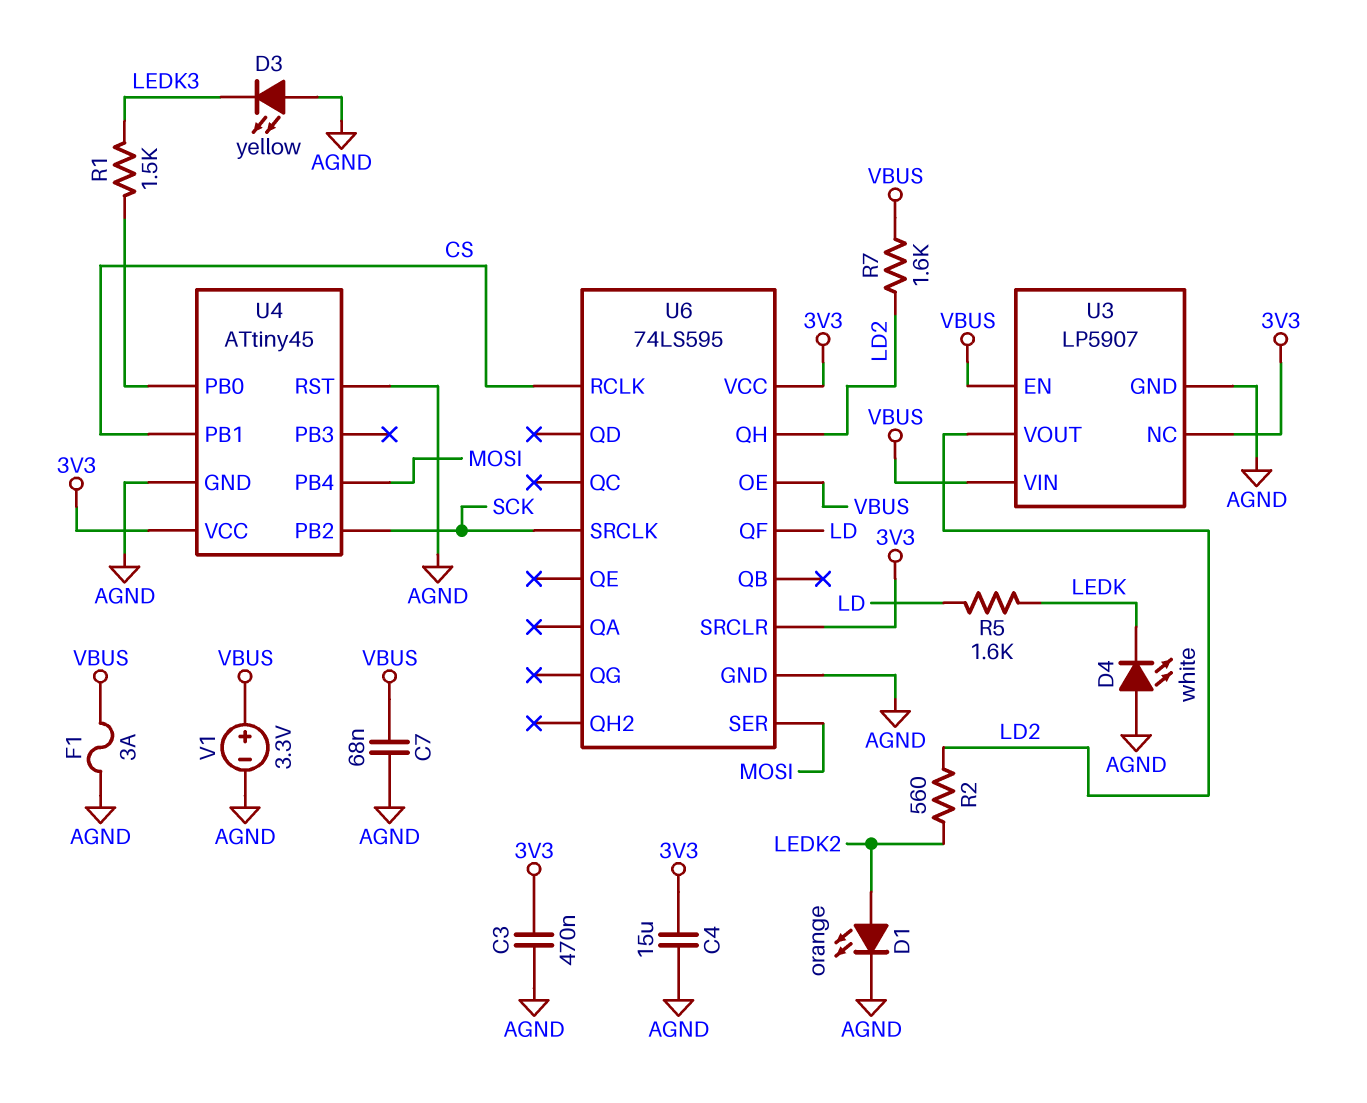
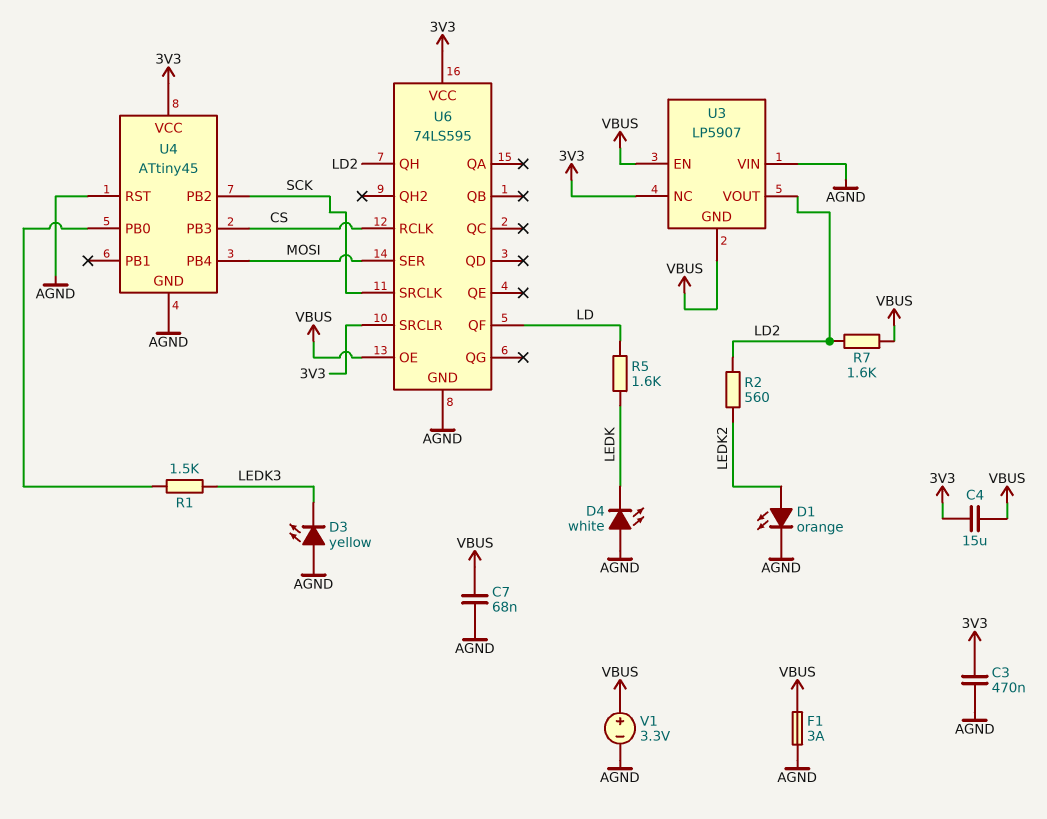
C4: 15uF (3V3, AGND) -> 15uF (3V3, VBUS)
U3 pin GND: AGND -> VBUS
U3 pin VIN: VBUS -> AGND
U4 pin PB1: CS -> none
U4 pin PB3: none -> CS

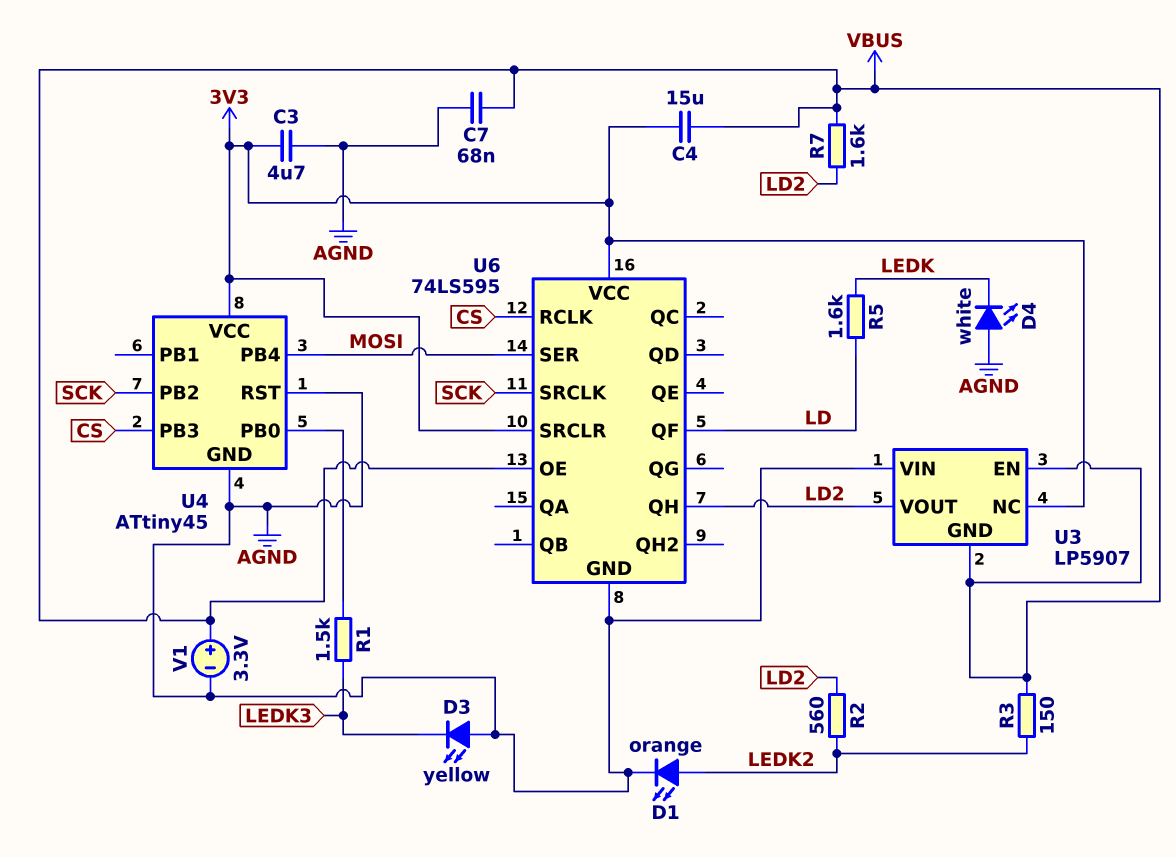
C3: 470nF (3V3, AGND) -> 4.7uF (3V3, AGND)
F1: 3A (AGND, VBUS) -> none
R3: none -> 150 (LEDK2, VBUS)

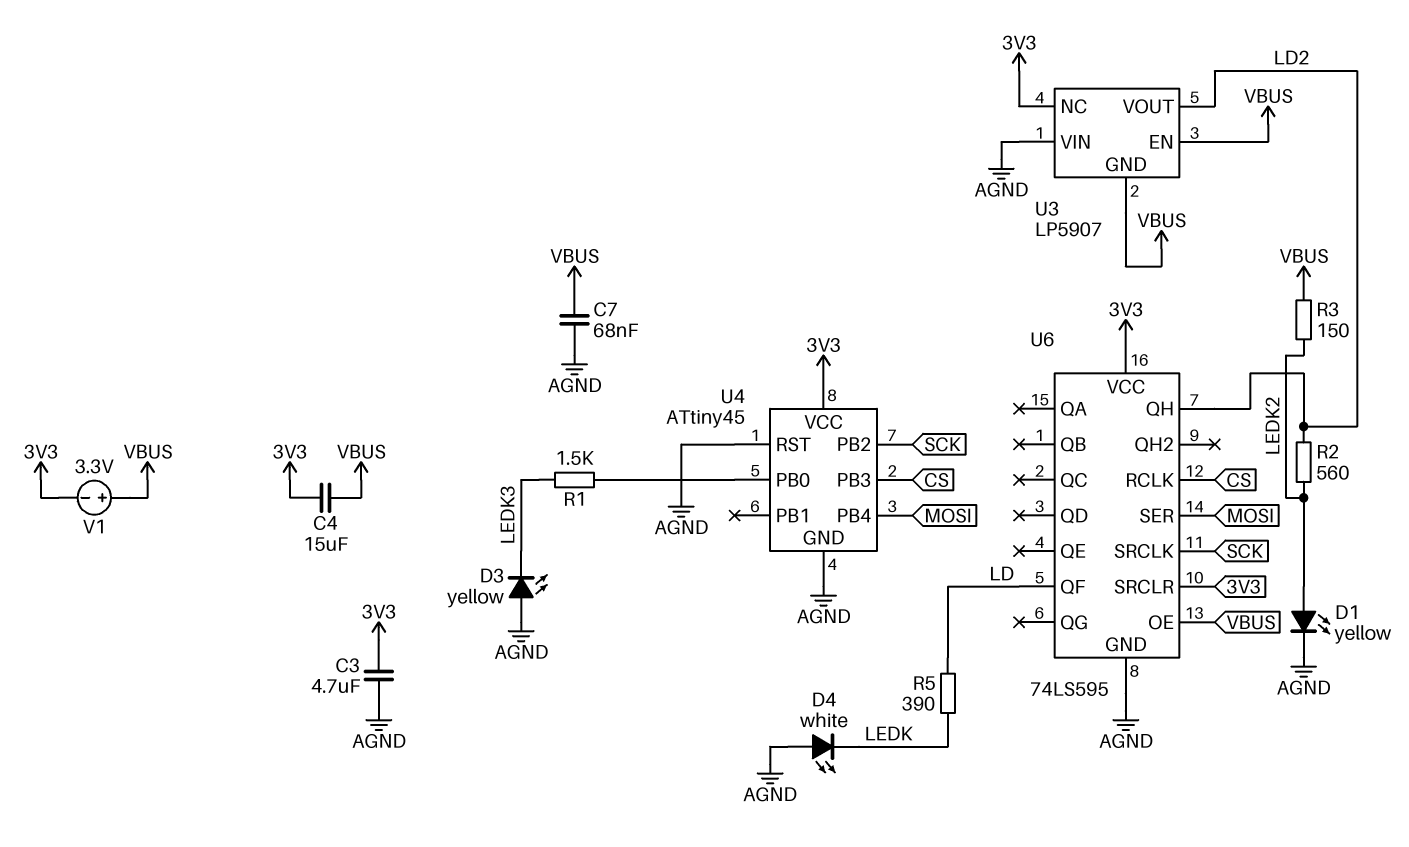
D1: LED orange (A LEDK2, K AGND) -> LED yellow (A LEDK2, K AGND)
R5: 1.6k (LD, LEDK) -> 390 (LD, LEDK)
R7: 1.6k (LD2, VBUS) -> none
V1: 3.3V (plus VBUS, minus AGND) -> 3.3V (plus VBUS, minus 3V3)

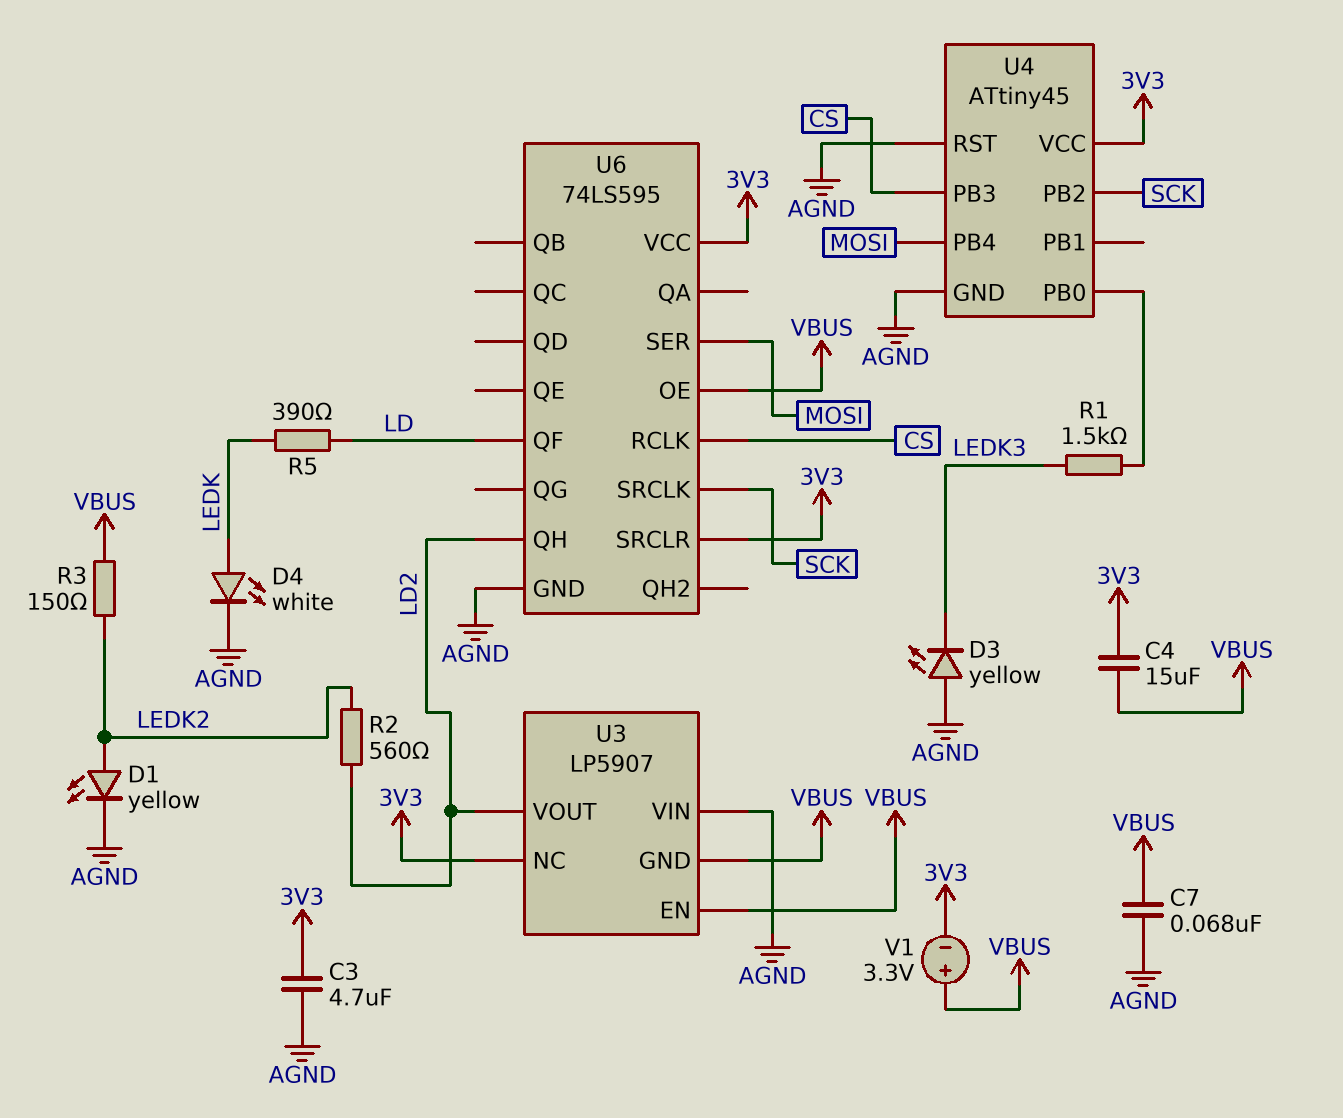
D4: LED white (A AGND, K LEDK) -> LED white (A LEDK, K AGND)

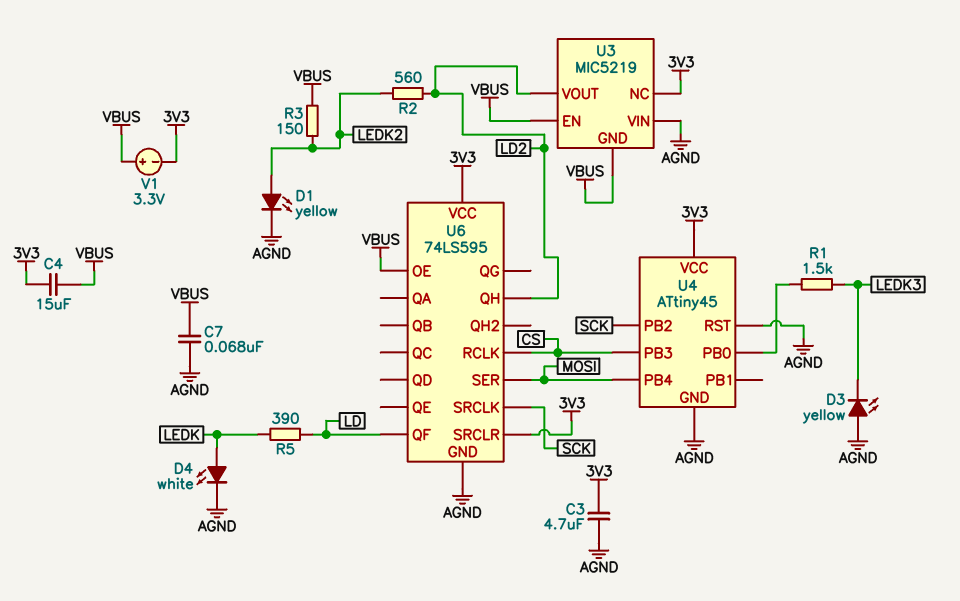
U3: LP5907 -> MIC5219

